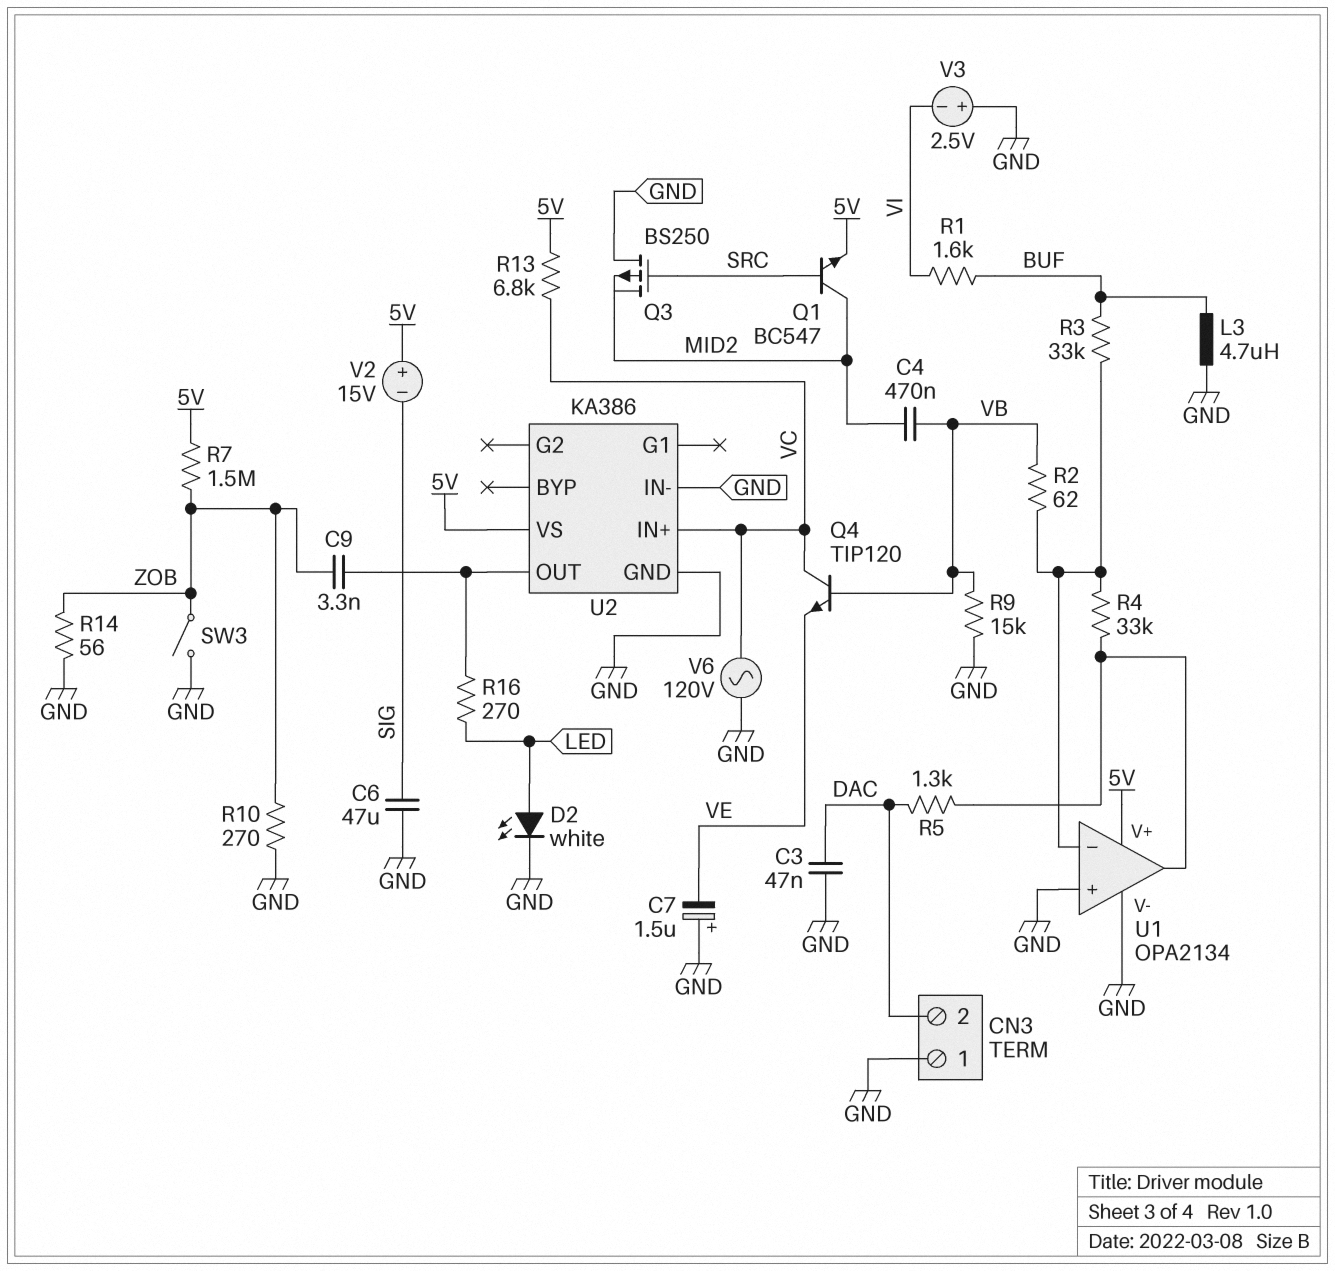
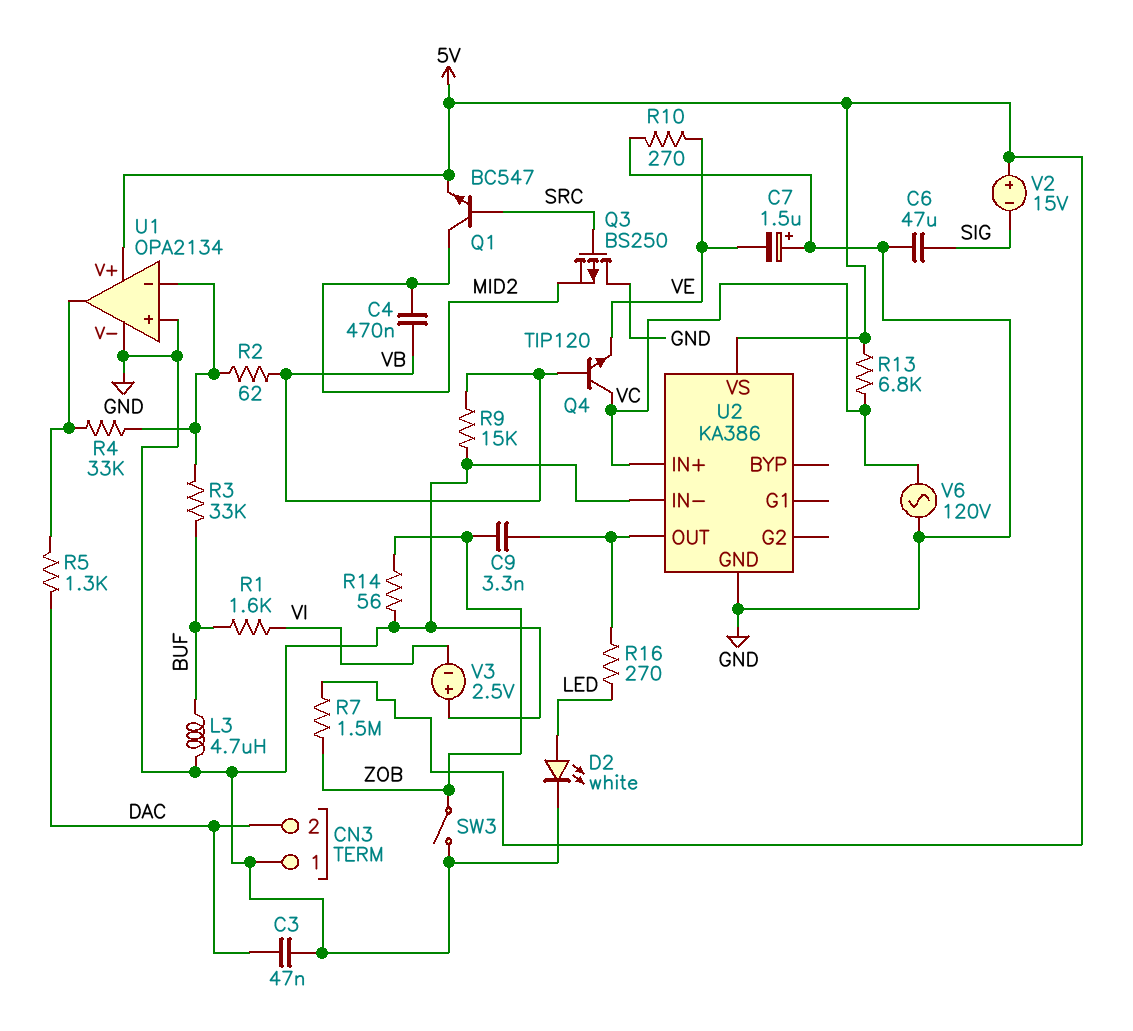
R10: 270 (GND, ZOB) -> 270 (GND, VE)

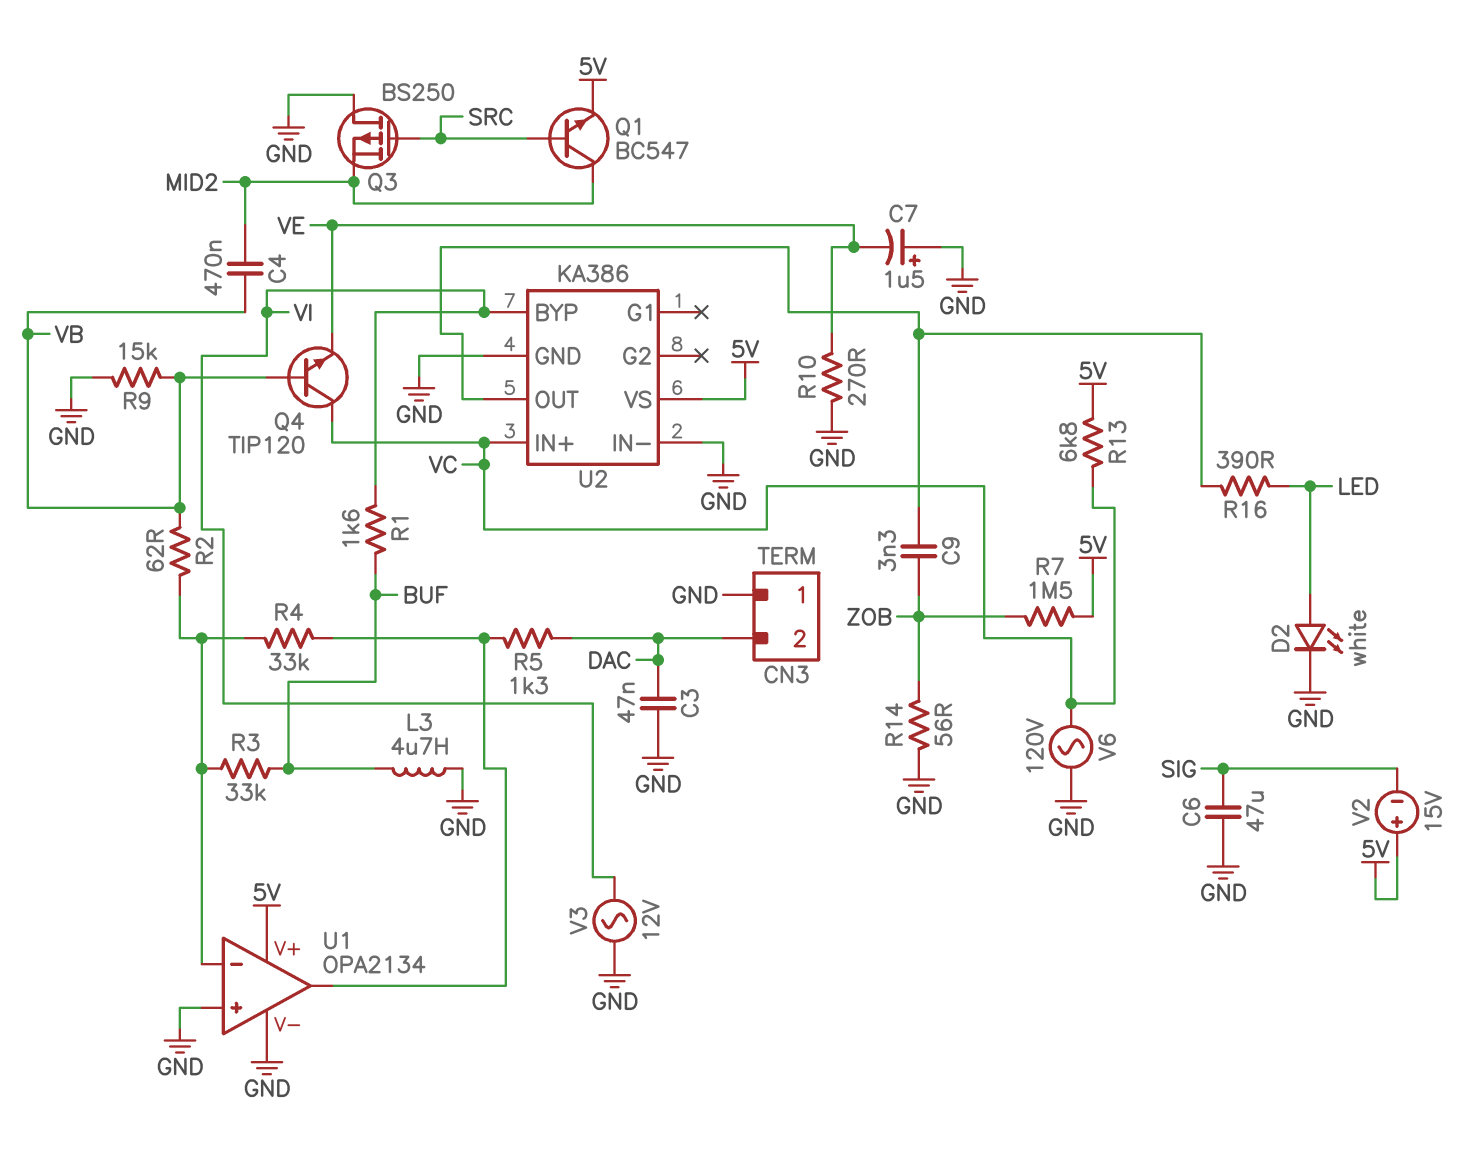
R16: 270 (LED, U2/OUT) -> 390 (LED, U2/OUT)
SW3: switch (GND, ZOB) -> none
U2 pin BYP: none -> VI
V3: 2.5V (plus GND, minus VI) -> AC 12V (GND, VI)

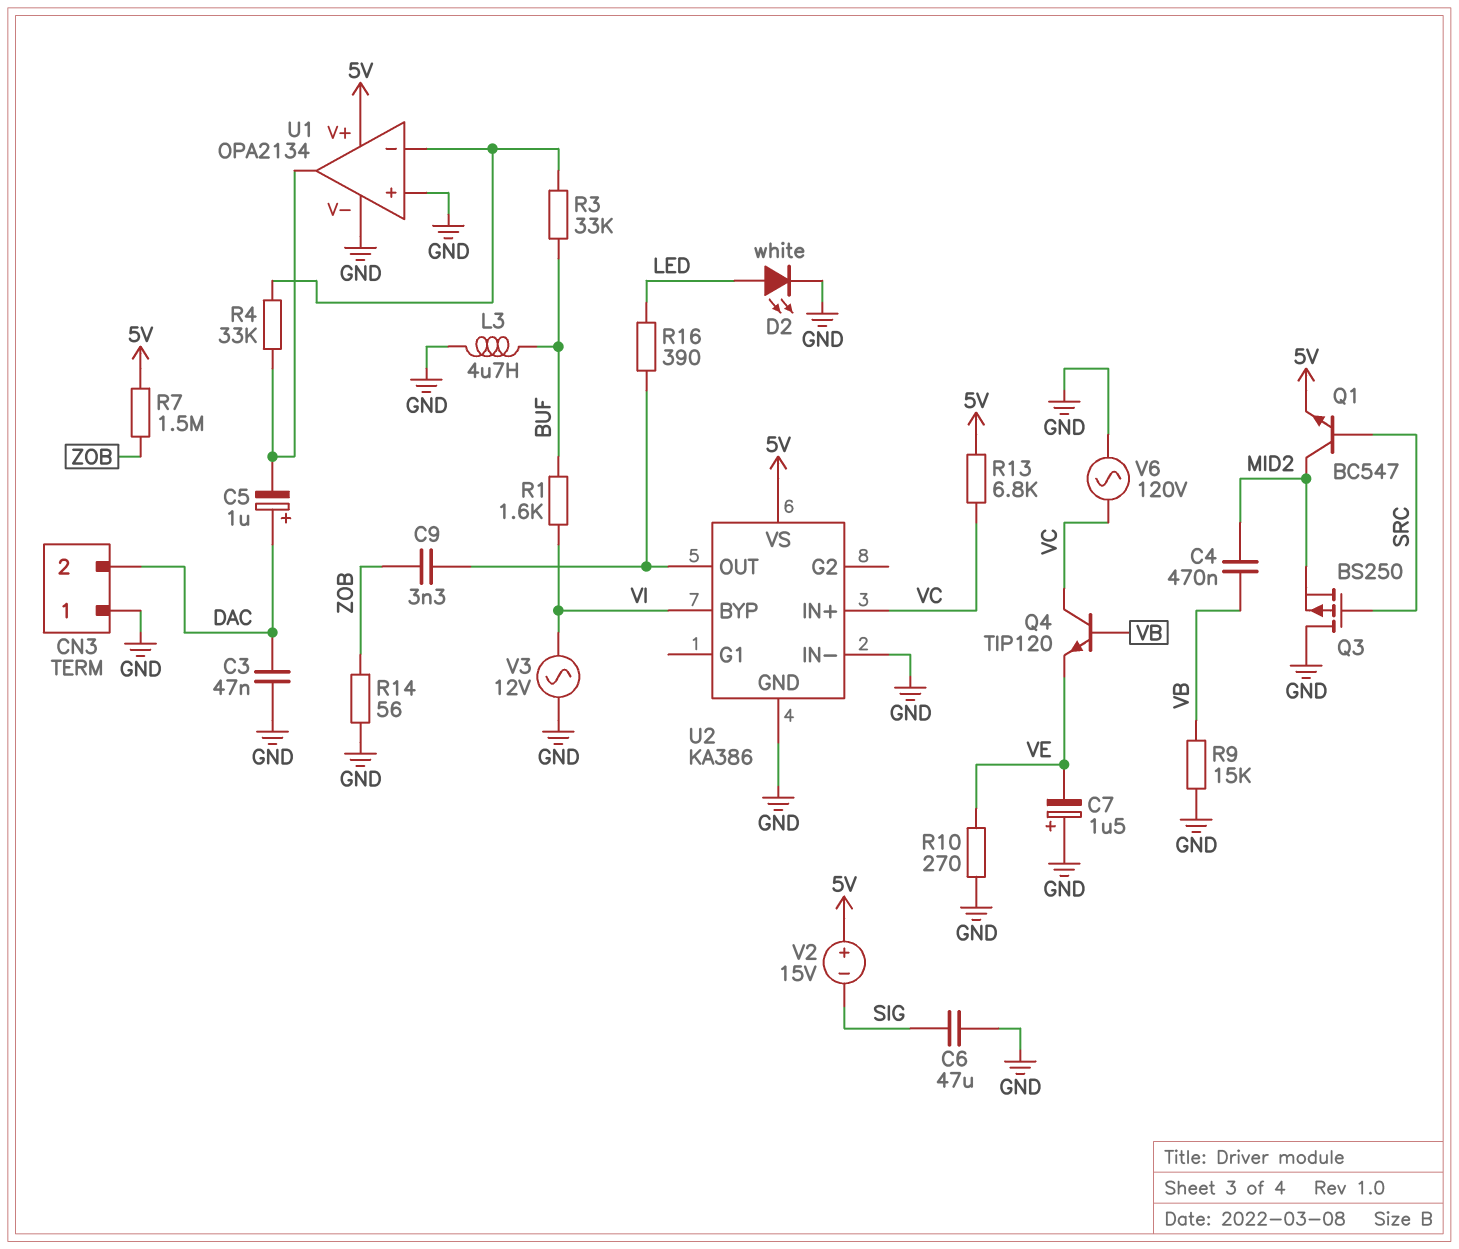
C5: none -> 1uF (plus DAC, minus U1/out)
R2: 62 (U1/in-, VB) -> none
R5: 1.3k (DAC, U1/out) -> none

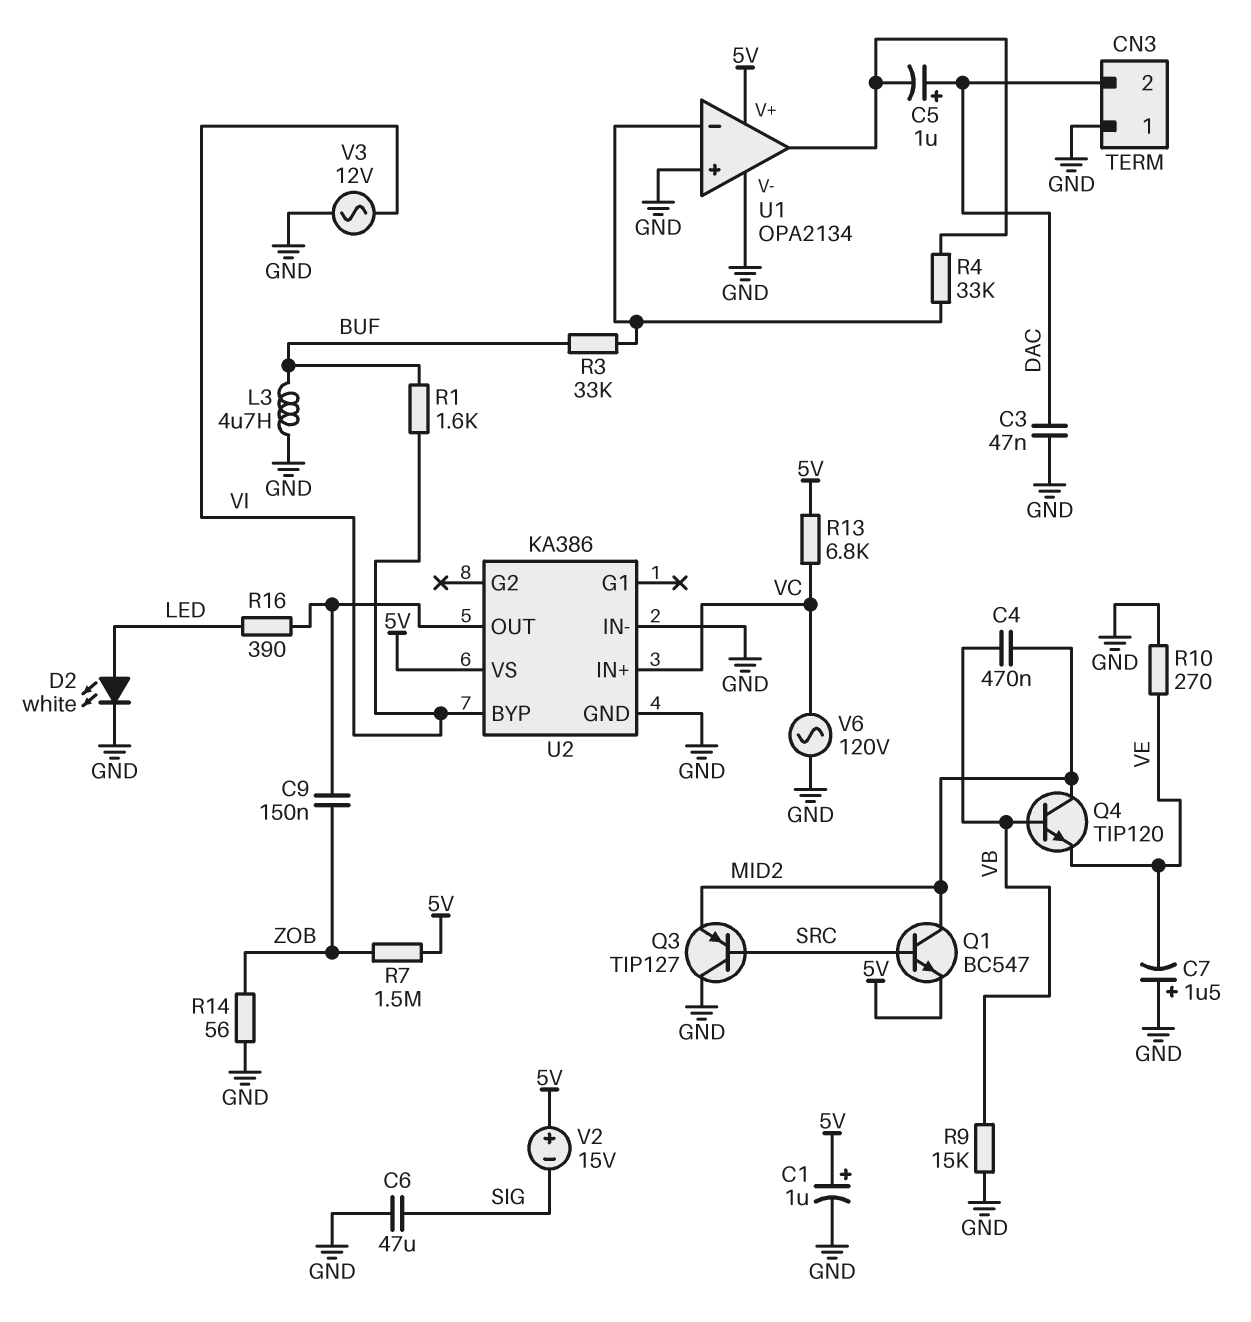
C1: none -> 1uF (plus 5V, minus GND)
C9: 3.3nF (U2/OUT, ZOB) -> 150nF (U2/OUT, ZOB)
Q3: PMOS BS250 (G SRC, D GND, S MID2) -> PNP TIP127 (B SRC, C GND, E MID2)
Q4: NPN TIP120 (B VB, C VC, E VE) -> NPN TIP120 (B VB, C MID2, E VE)

